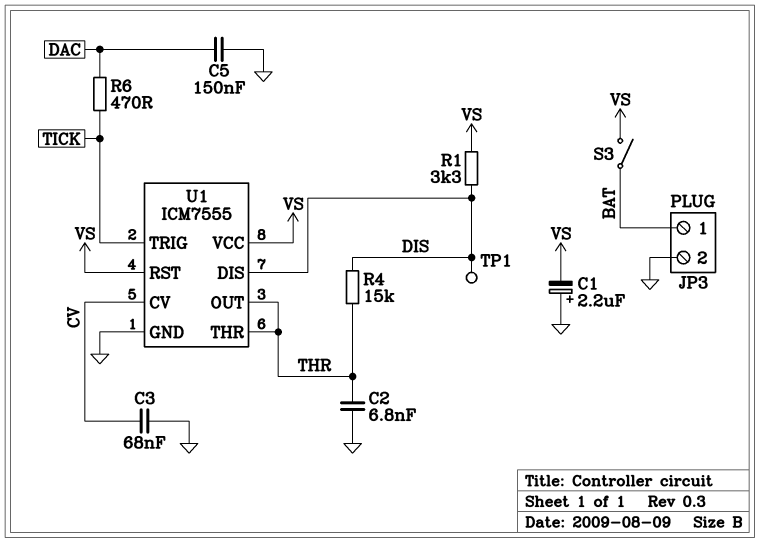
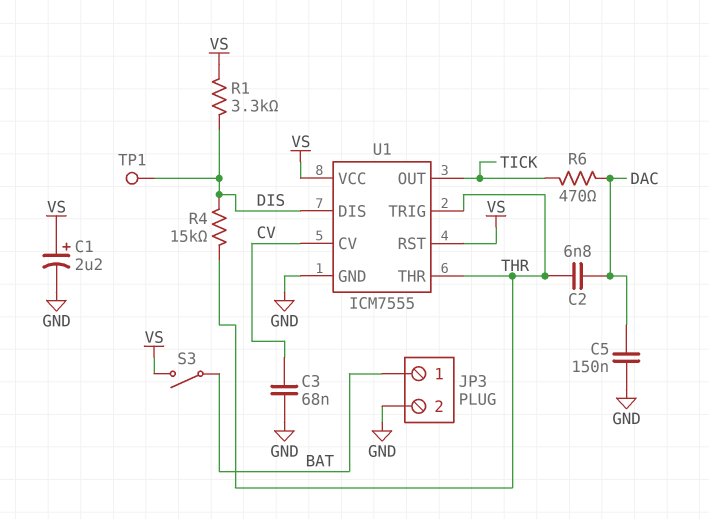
C1: 2.2uF (plus GND, minus VS) -> 2.2uF (plus VS, minus GND)
C2: 6.8nF (GND, THR) -> 6.8nF (DAC, THR)
U1 pin OUT: THR -> TICK
U1 pin TRIG: TICK -> THR

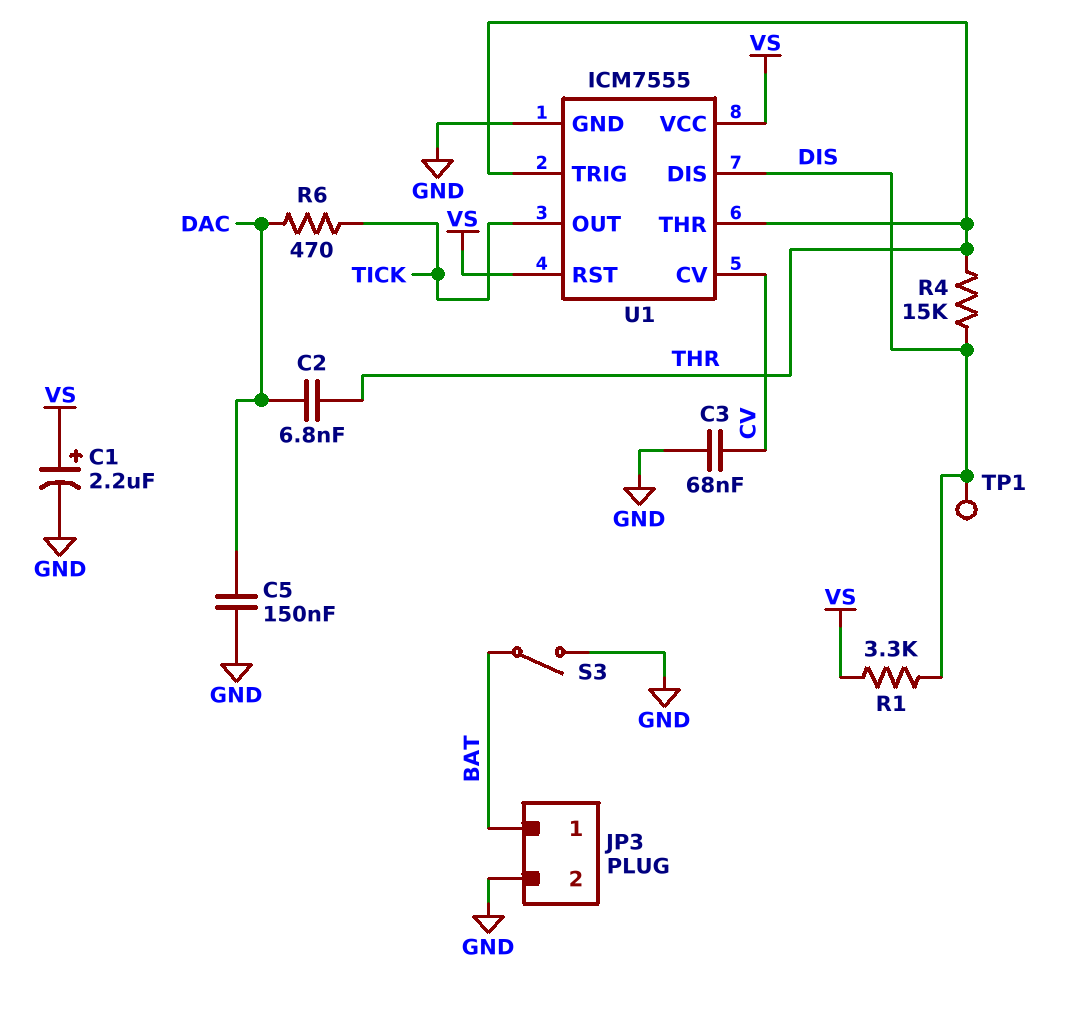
S3: switch (BAT, VS) -> switch (BAT, GND)

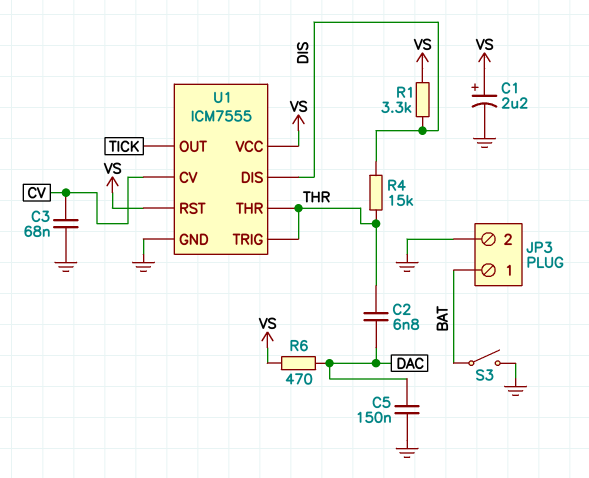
R6: 470 (DAC, TICK) -> 470 (DAC, VS)
TP1: test point (DIS) -> none

